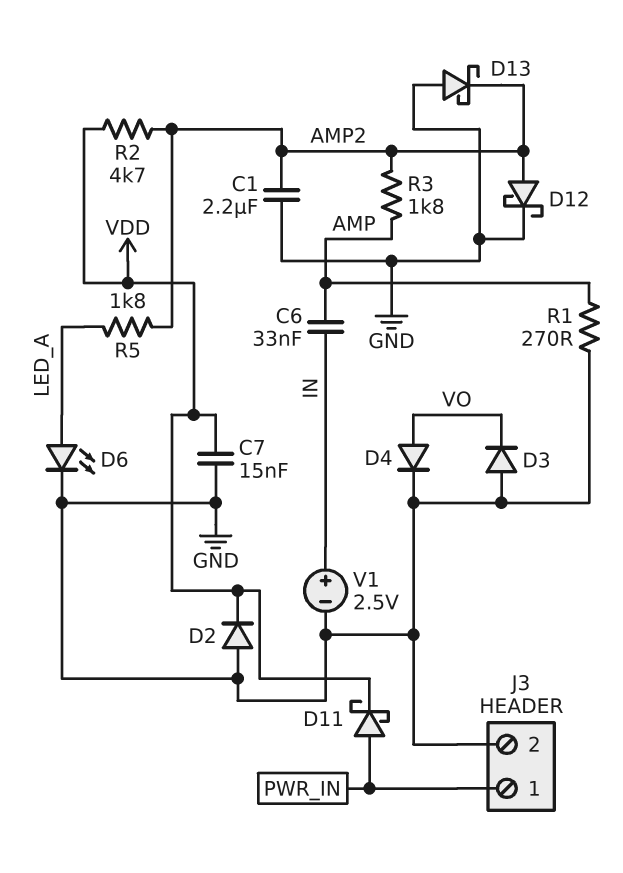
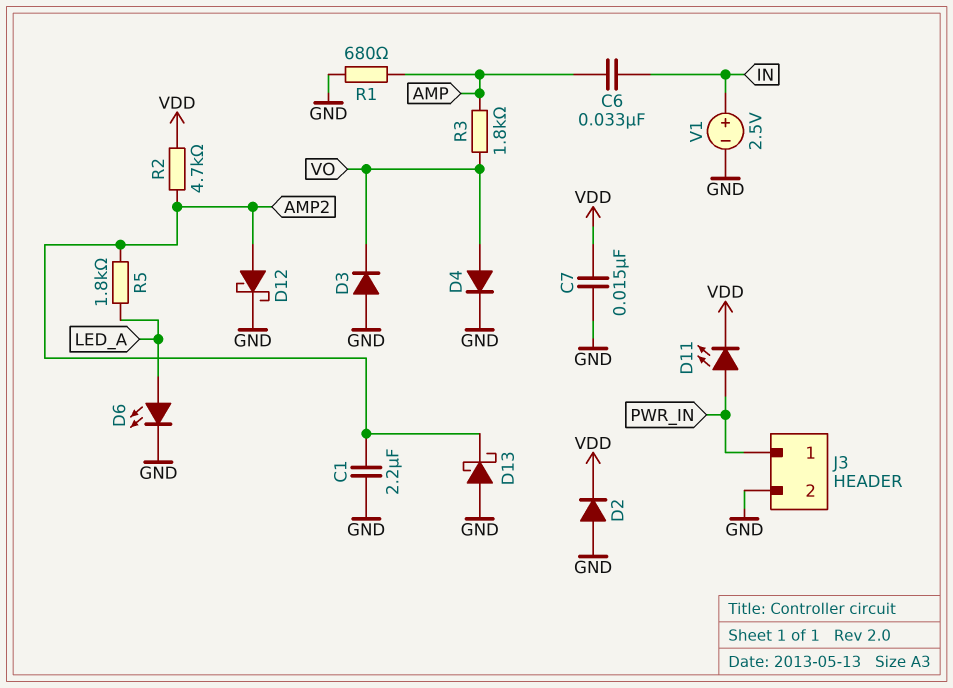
D11: schottky (A PWR_IN, K VDD) -> LED (A PWR_IN, K VDD)
R1: 270 (AMP, GND) -> 680 (AMP, GND)
R3: 1.8k (AMP, AMP2) -> 1.8k (AMP, VO)

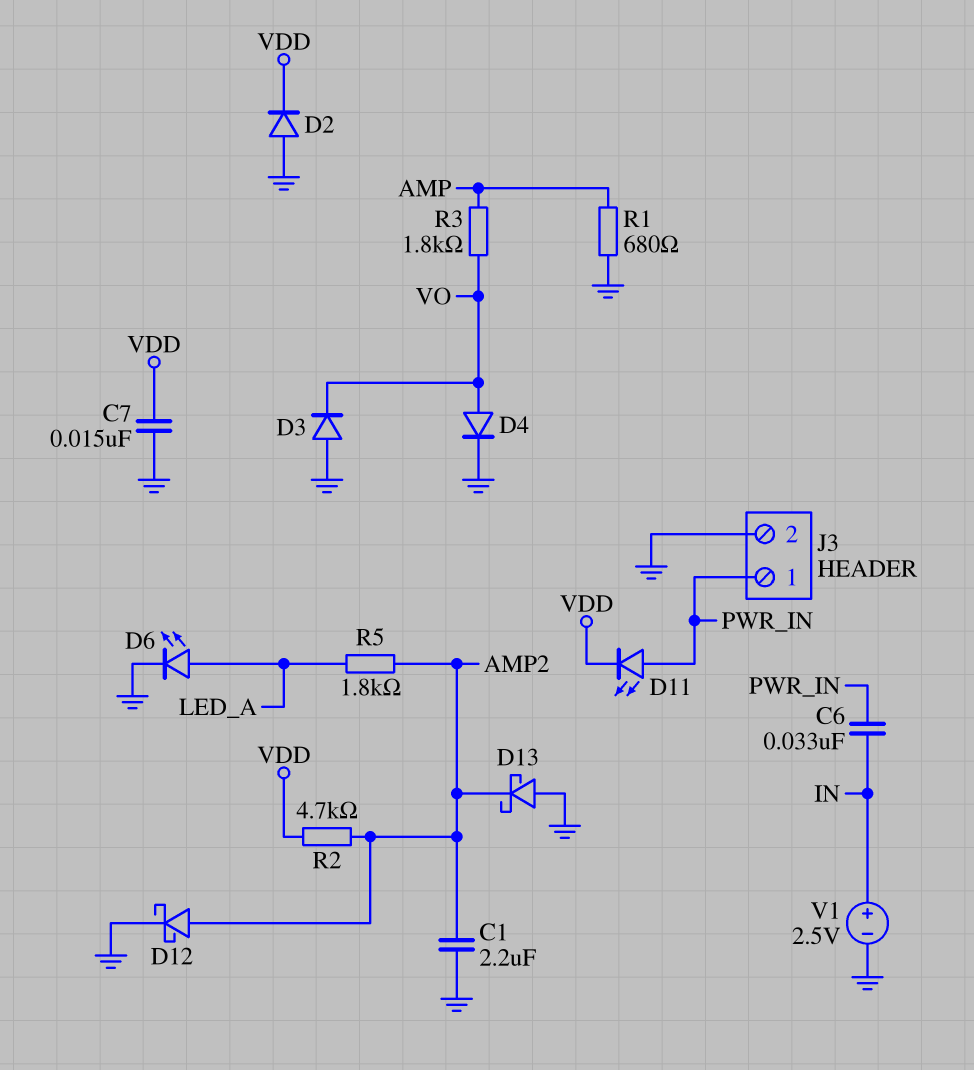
C6: 33nF (AMP, IN) -> 33nF (IN, PWR_IN)

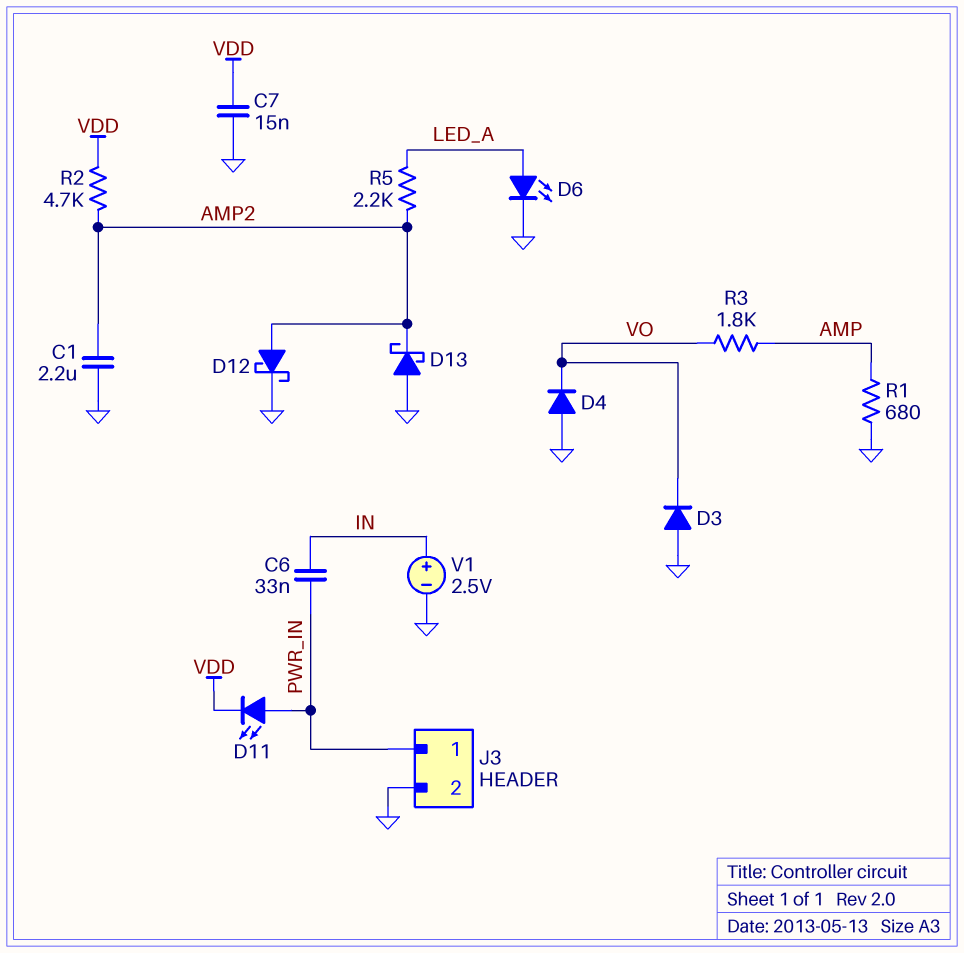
D2: diode (A GND, K VDD) -> none
D4: diode (A VO, K GND) -> diode (A GND, K VO)
R5: 1.8k (AMP2, LED_A) -> 2.2k (AMP2, LED_A)

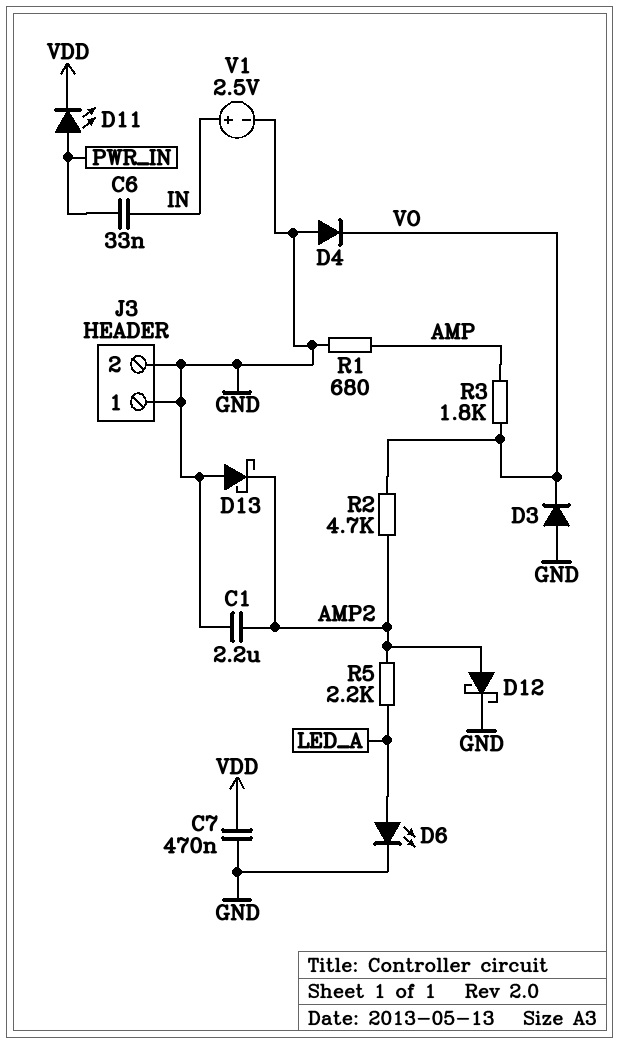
C7: 15nF (GND, VDD) -> 470nF (GND, VDD)
J3 pin 1: PWR_IN -> GND
R2: 4.7k (AMP2, VDD) -> 4.7k (AMP2, VO)

